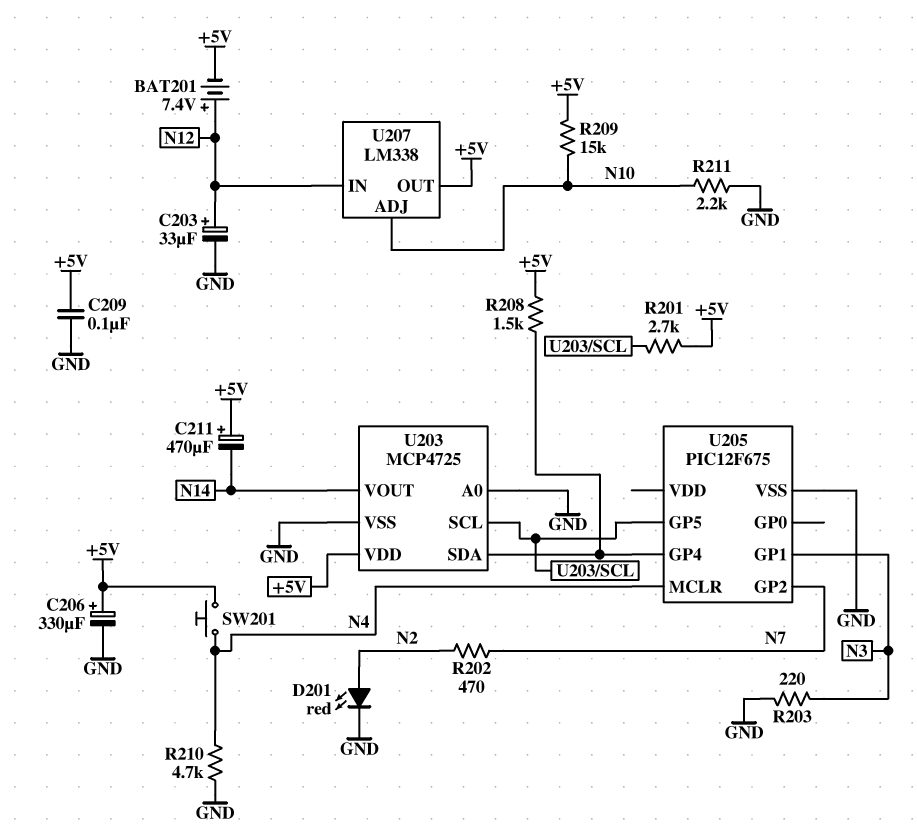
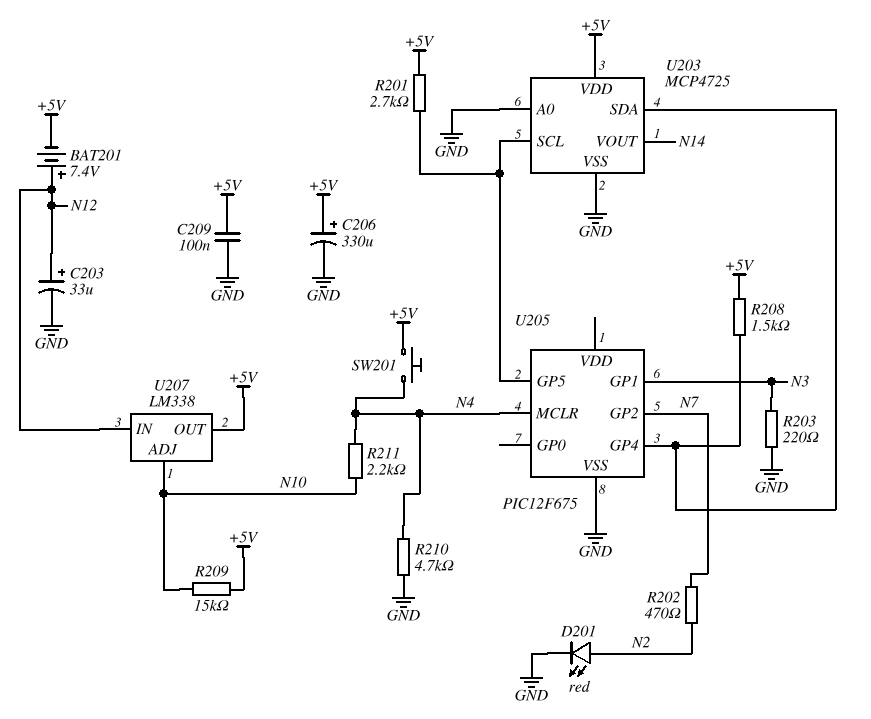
C211: 470uF (plus +5V, minus N14) -> none
R211: 2.2k (GND, N10) -> 2.2k (N4, N10)

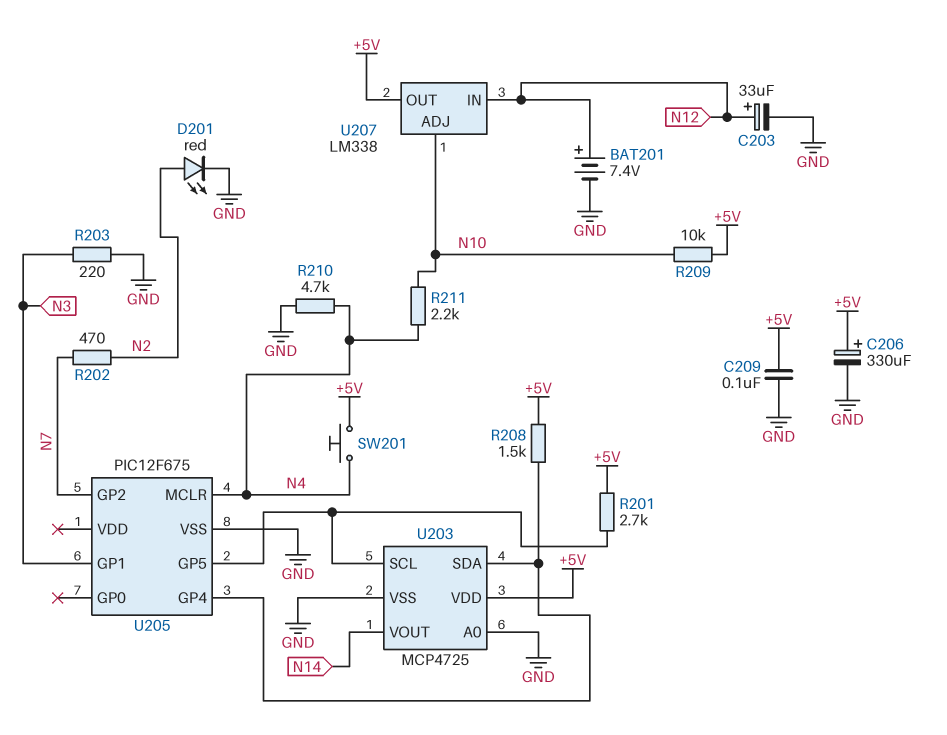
BAT201: 7.4V (plus N12, minus +5V) -> 7.4V (plus N12, minus GND)
R209: 15k (+5V, N10) -> 10k (+5V, N10)

